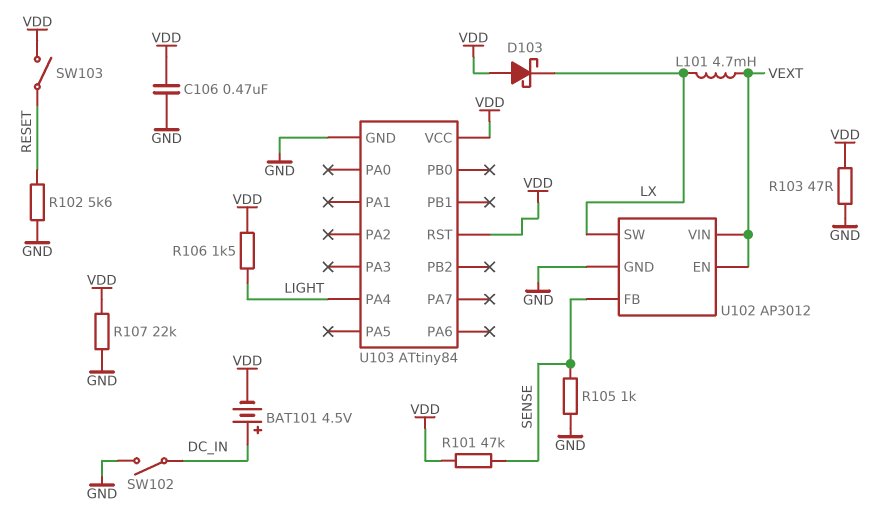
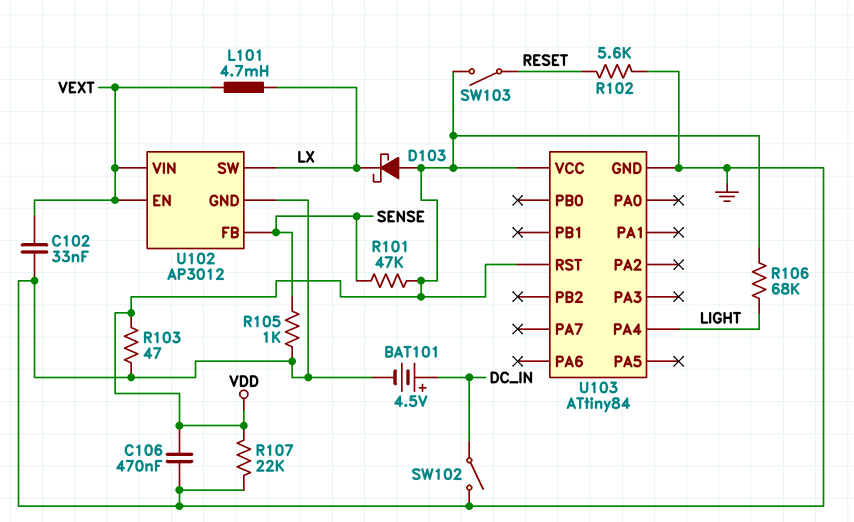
BAT101: 4.5V (plus DC_IN, minus VDD) -> 4.5V (plus DC_IN, minus GND)
C102: none -> 33nF (GND, VEXT)
R106: 1.5k (LIGHT, VDD) -> 68k (LIGHT, VDD)

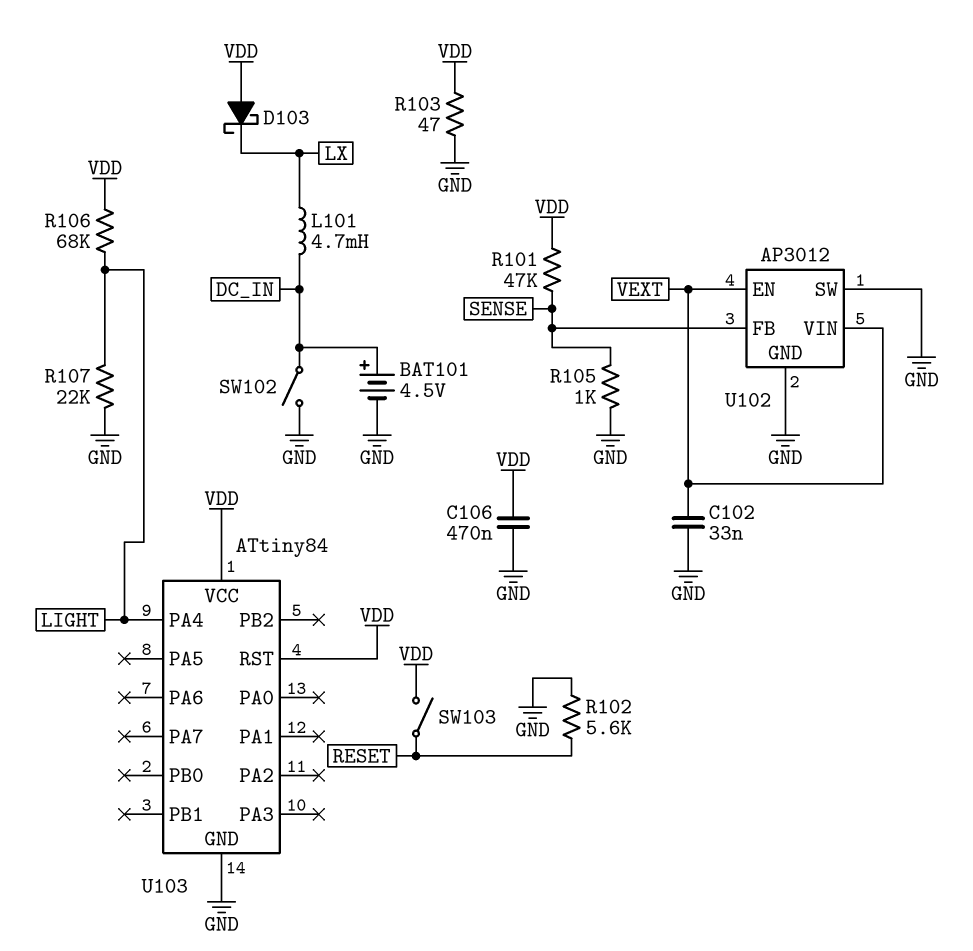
L101: 4.7mH (LX, VEXT) -> 4.7mH (DC_IN, LX)
R107: 22k (GND, VDD) -> 22k (GND, LIGHT)
U102 pin SW: LX -> GND

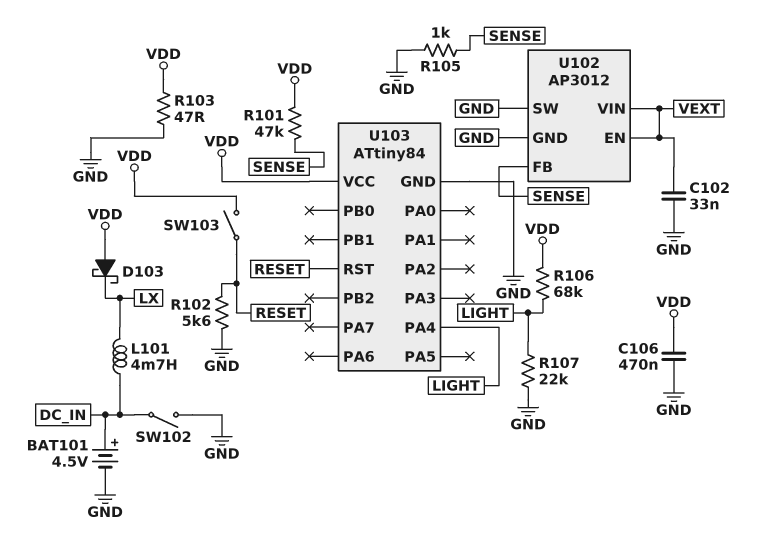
U103 pin RST: VDD -> RESET

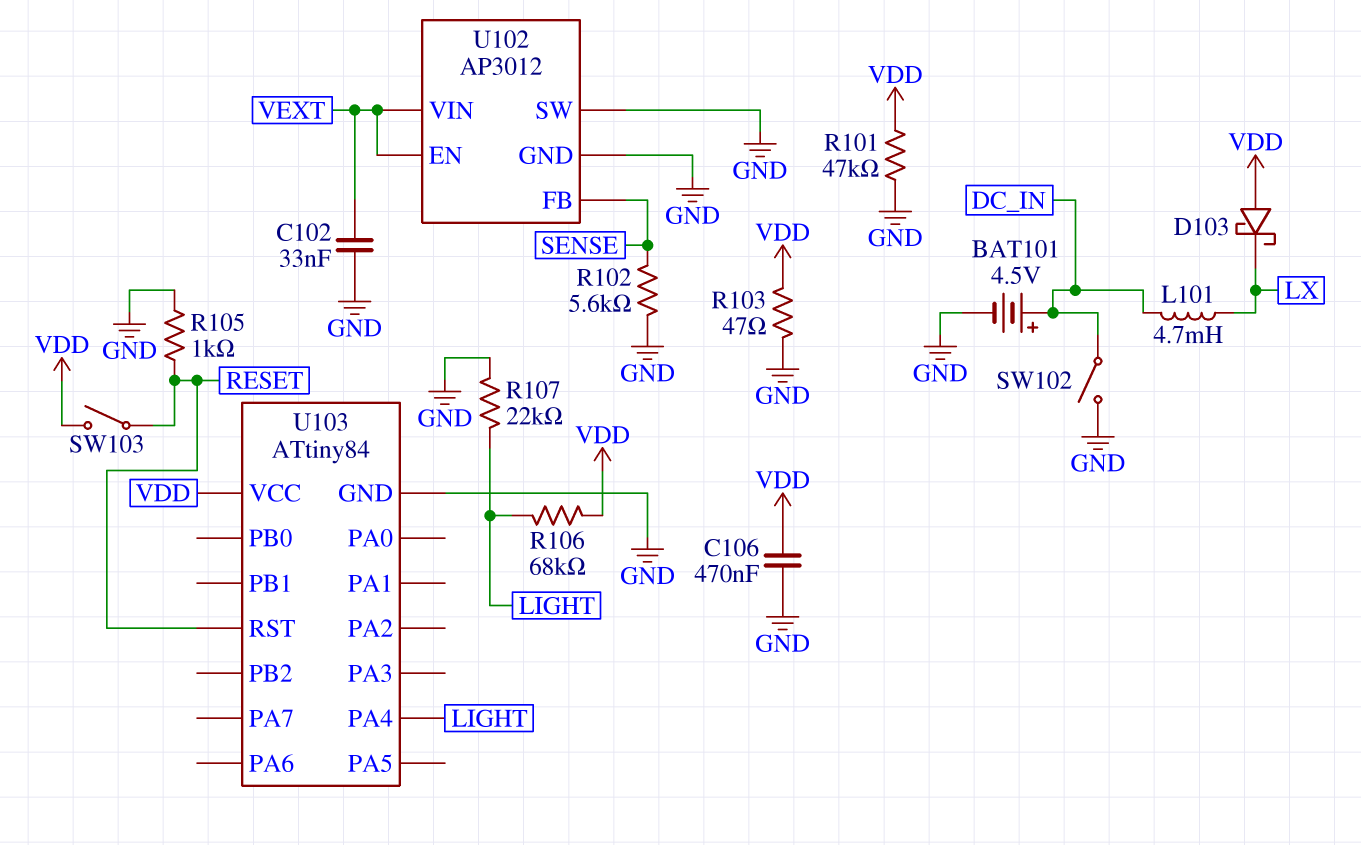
R101: 47k (SENSE, VDD) -> 47k (GND, VDD)
R102: 5.6k (GND, RESET) -> 5.6k (GND, SENSE)
R105: 1k (GND, SENSE) -> 1k (GND, RESET)

